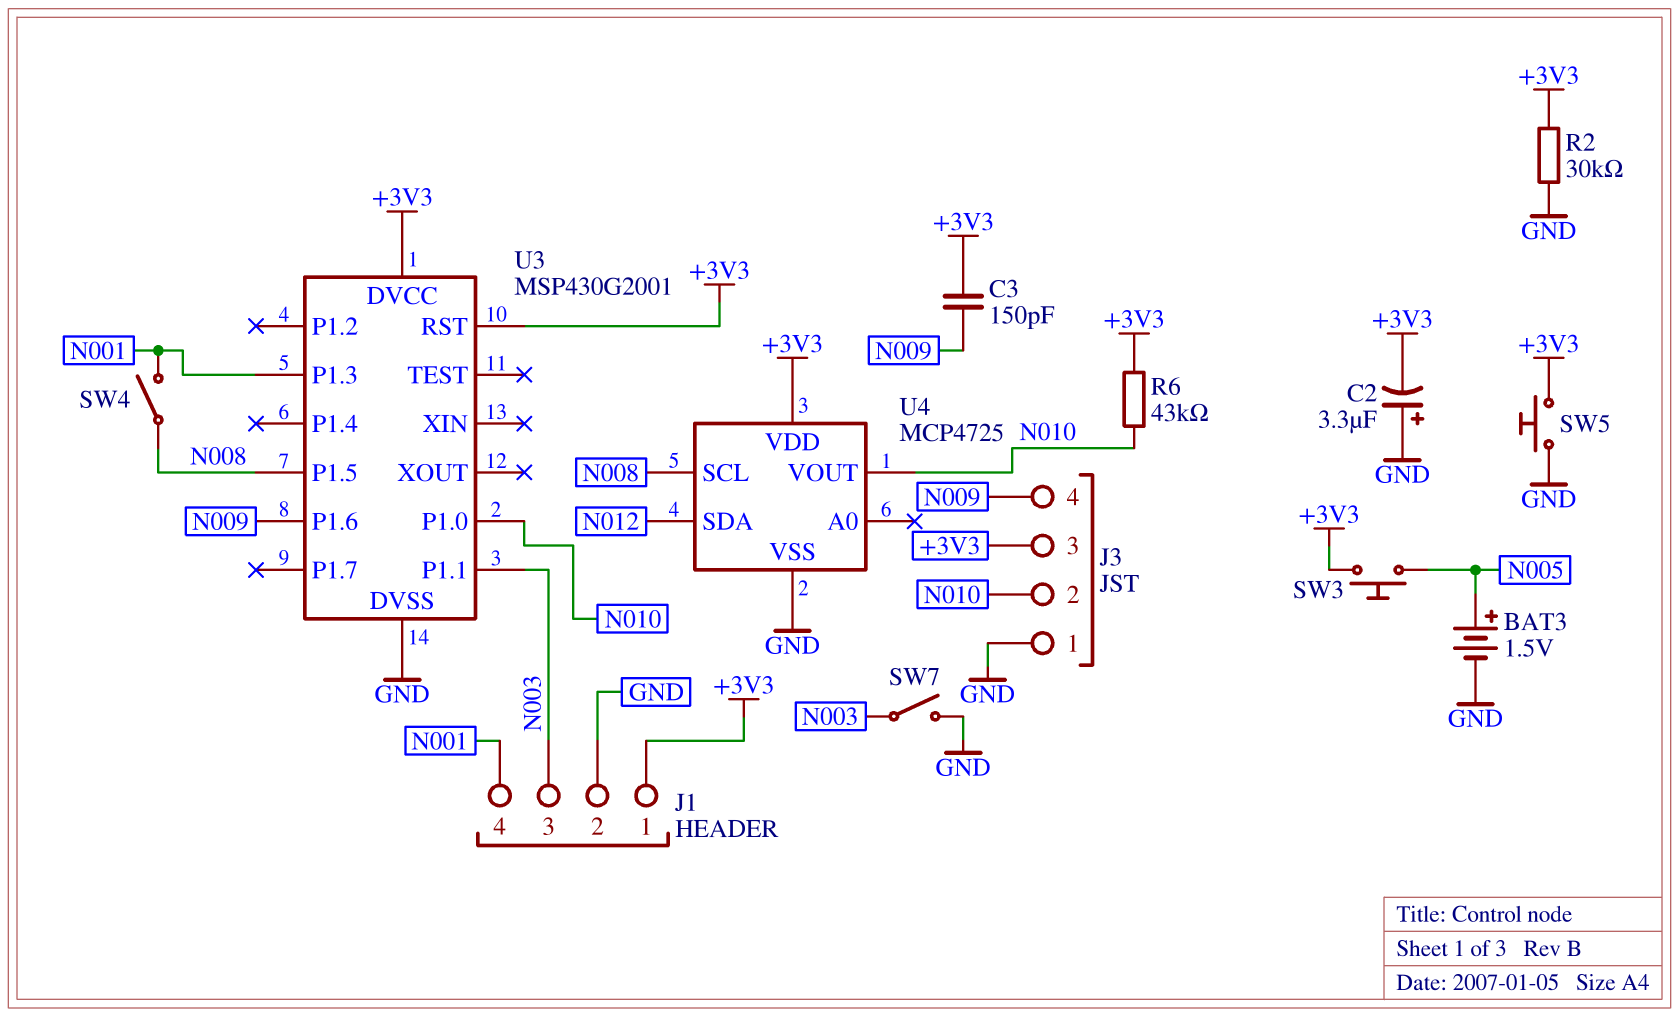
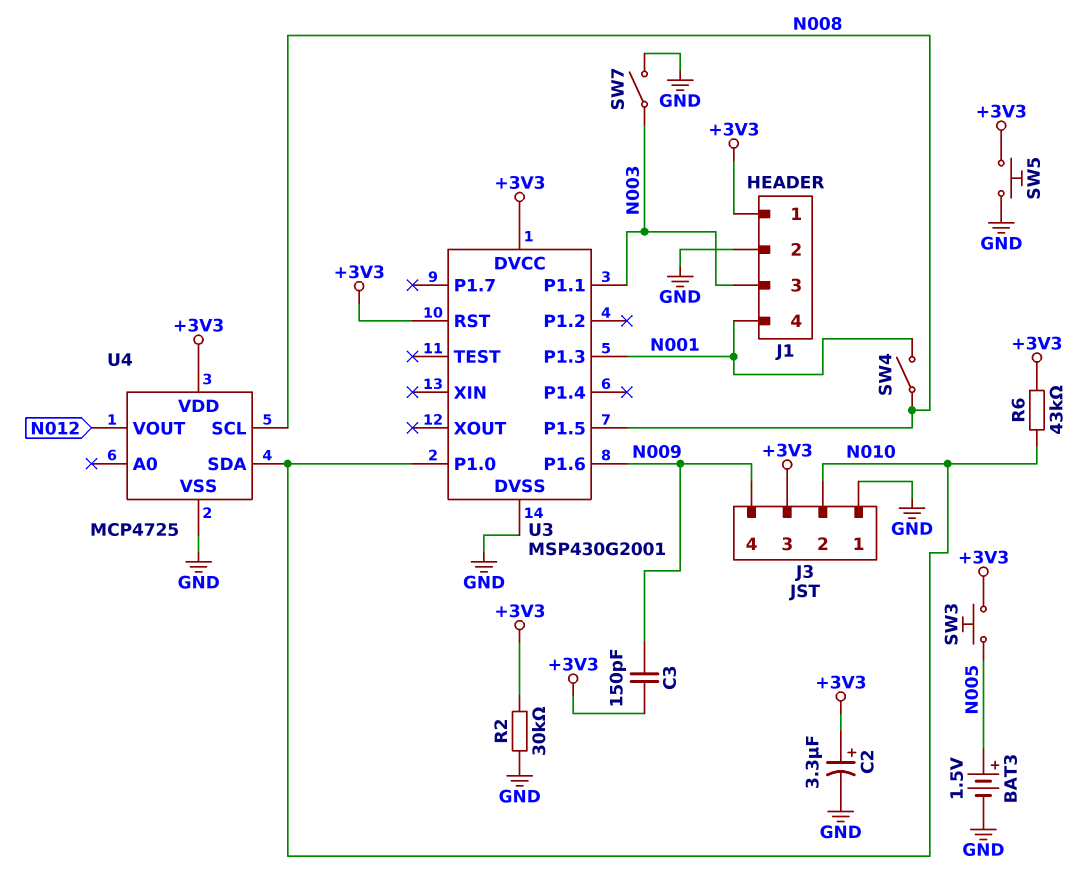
C2: 3.3uF (plus GND, minus +3V3) -> 3.3uF (plus +3V3, minus GND)
U4 pin SDA: N012 -> N010
U4 pin VOUT: N010 -> N012

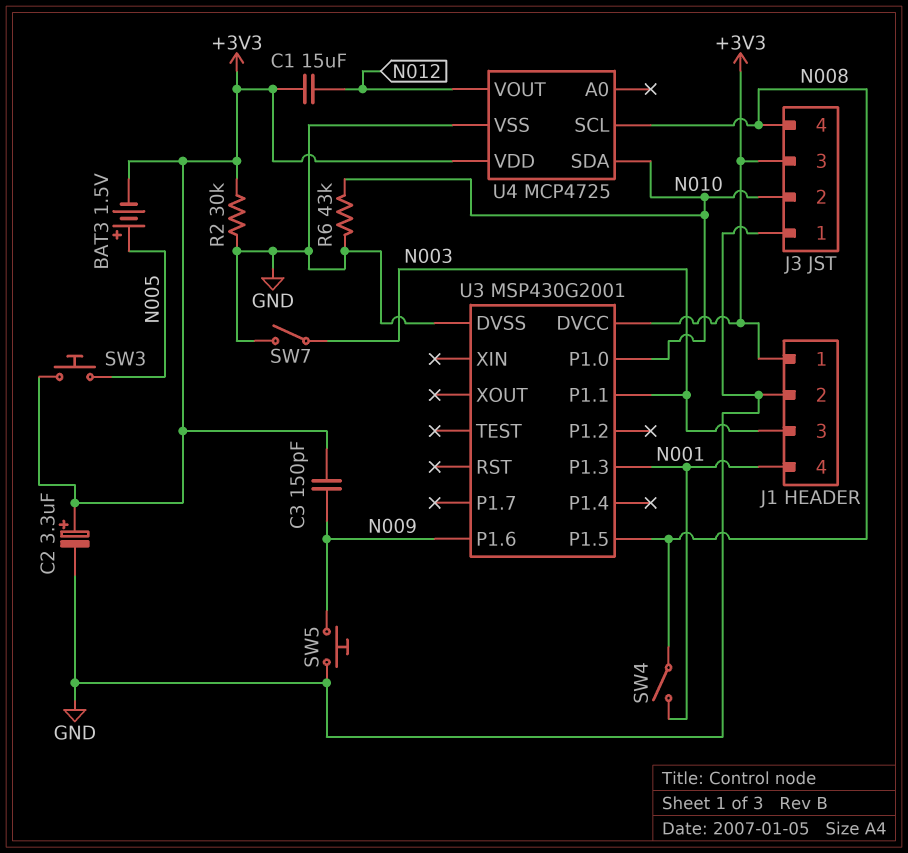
BAT3: 1.5V (plus N005, minus GND) -> 1.5V (plus N005, minus +3V3)
C1: none -> 15uF (+3V3, N012)
J3 pin 4: N009 -> N008
R6: 43k (+3V3, N010) -> 43k (GND, N010)
SW5: button (+3V3, GND) -> button (GND, N009)
U3 pin RST: +3V3 -> none

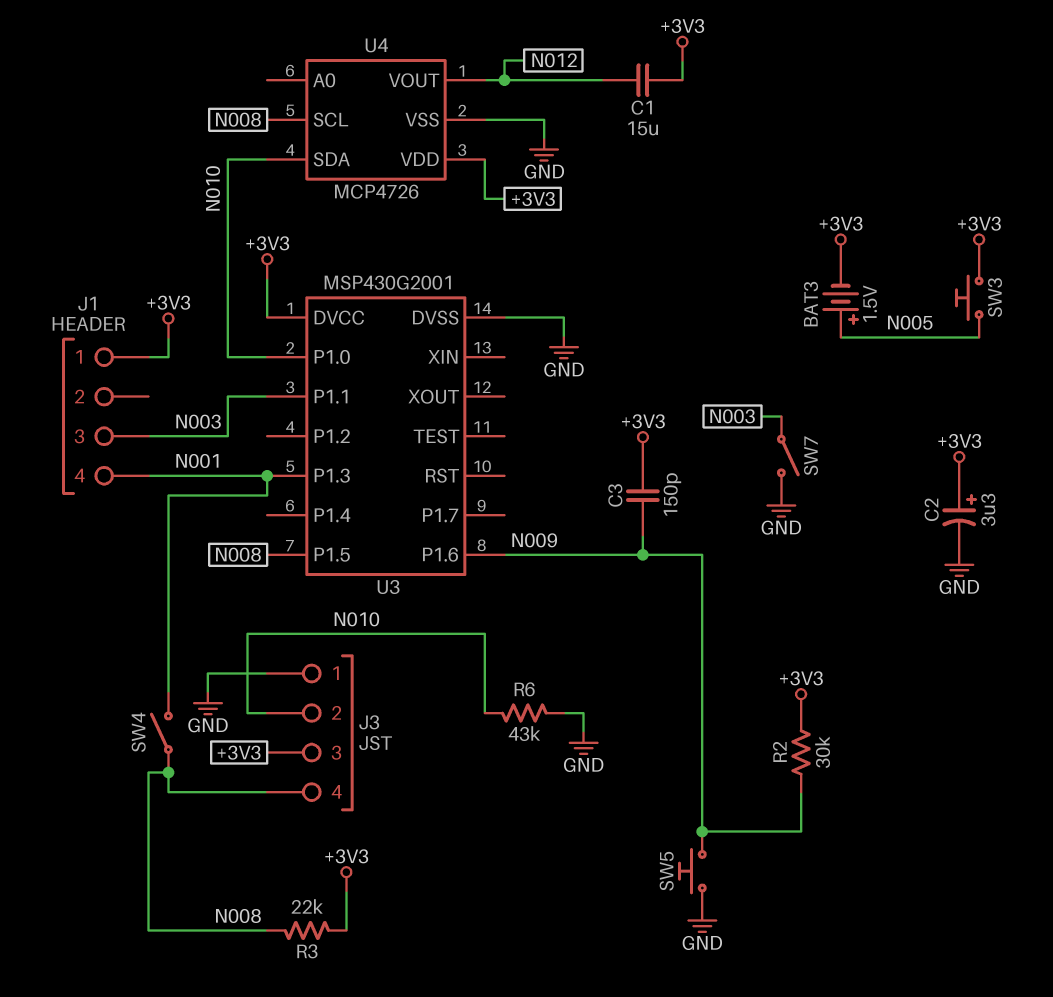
J1 pin 2: GND -> none
R2: 30k (+3V3, GND) -> 30k (+3V3, N009)
R3: none -> 22k (+3V3, N008)
U4: MCP4725 -> MCP4726

